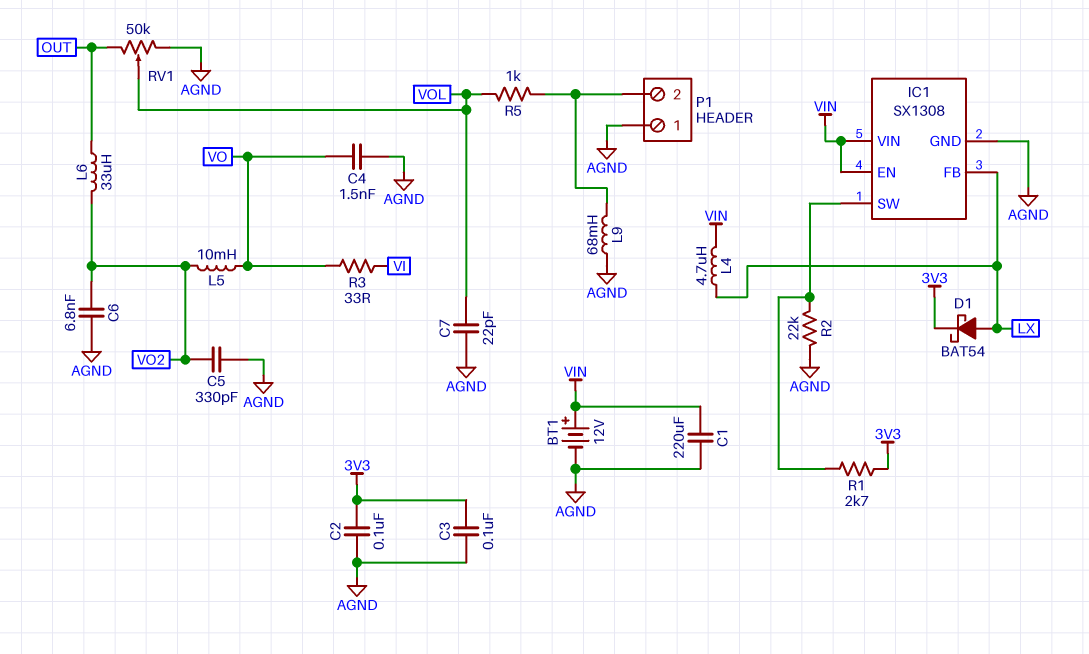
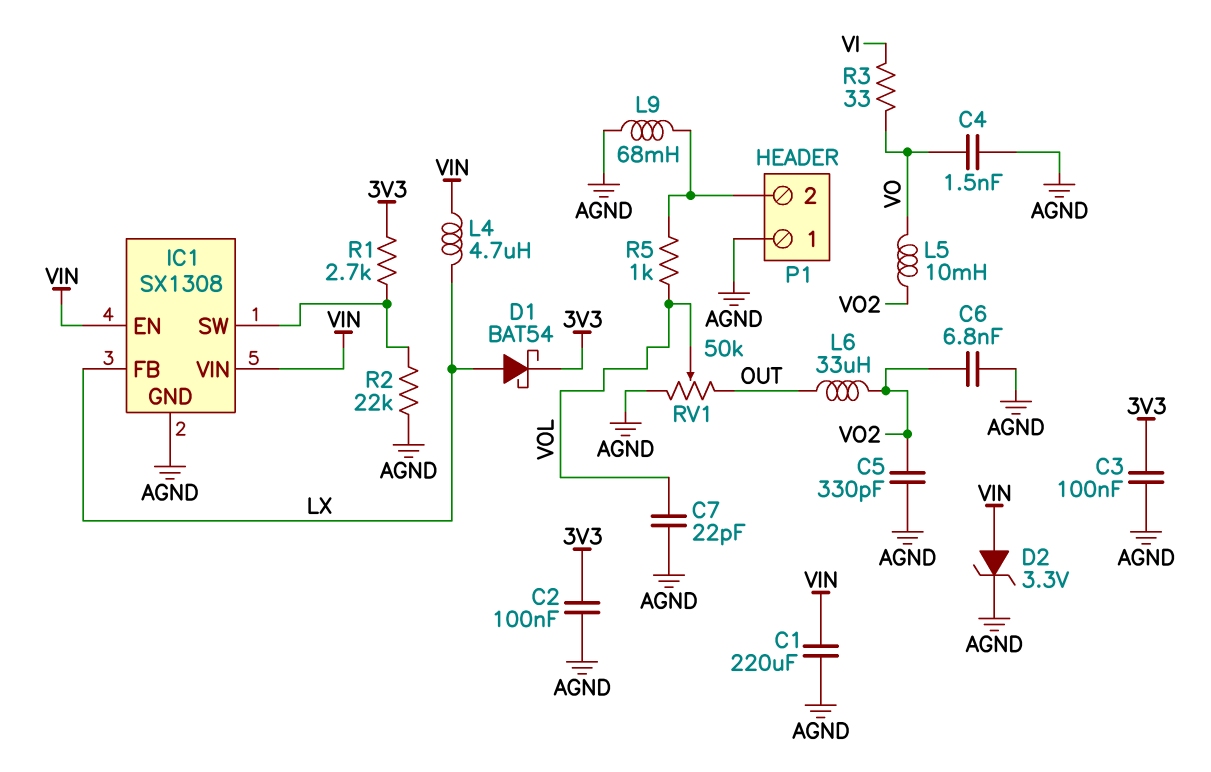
BT1: 12V (plus VIN, minus AGND) -> none
D2: none -> zener 3.3V (A VIN, K AGND)

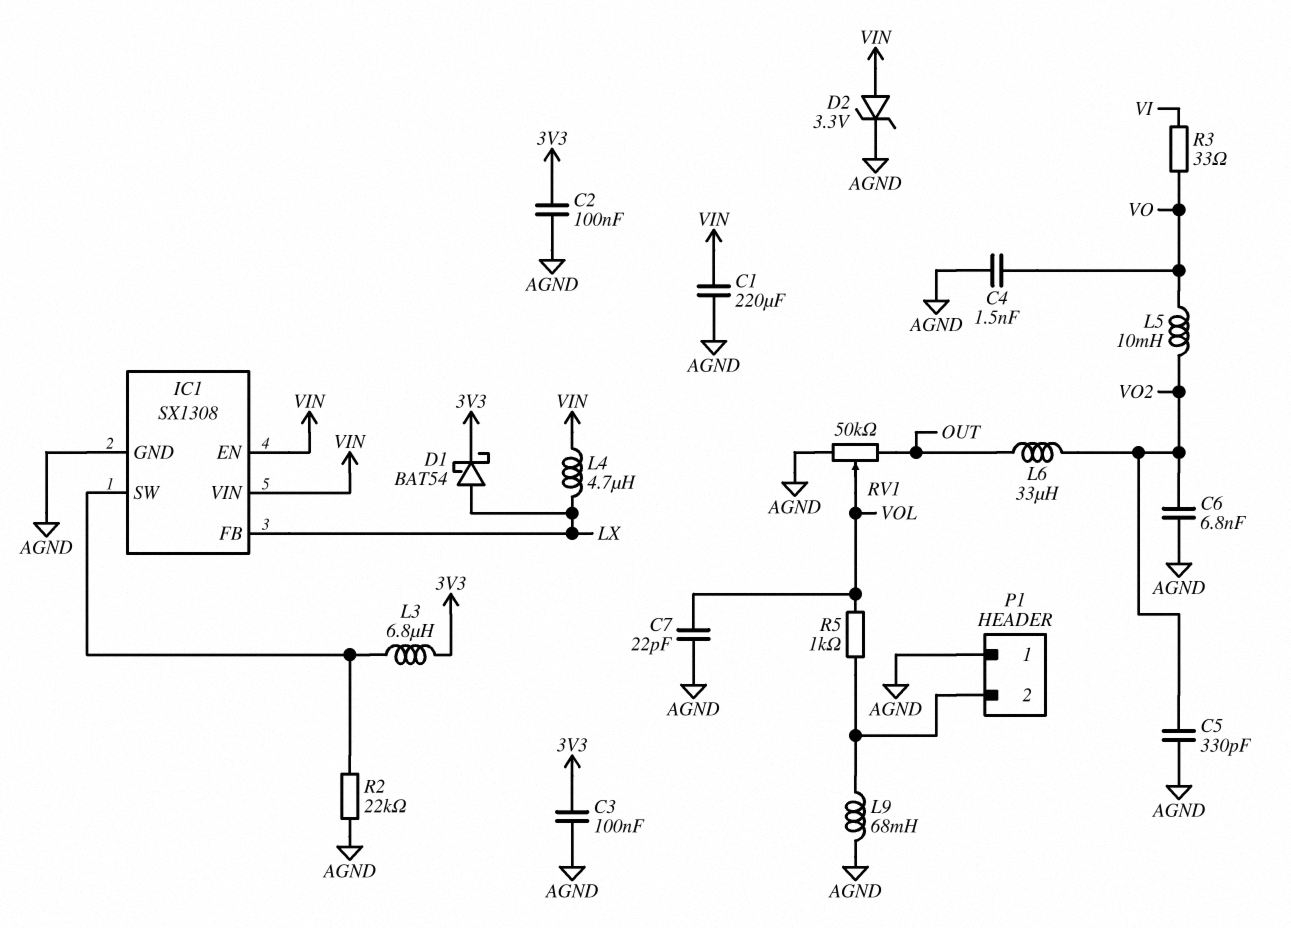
L3: none -> 6.8uH (3V3, IC1/SW)
R1: 2.7k (3V3, IC1/SW) -> none

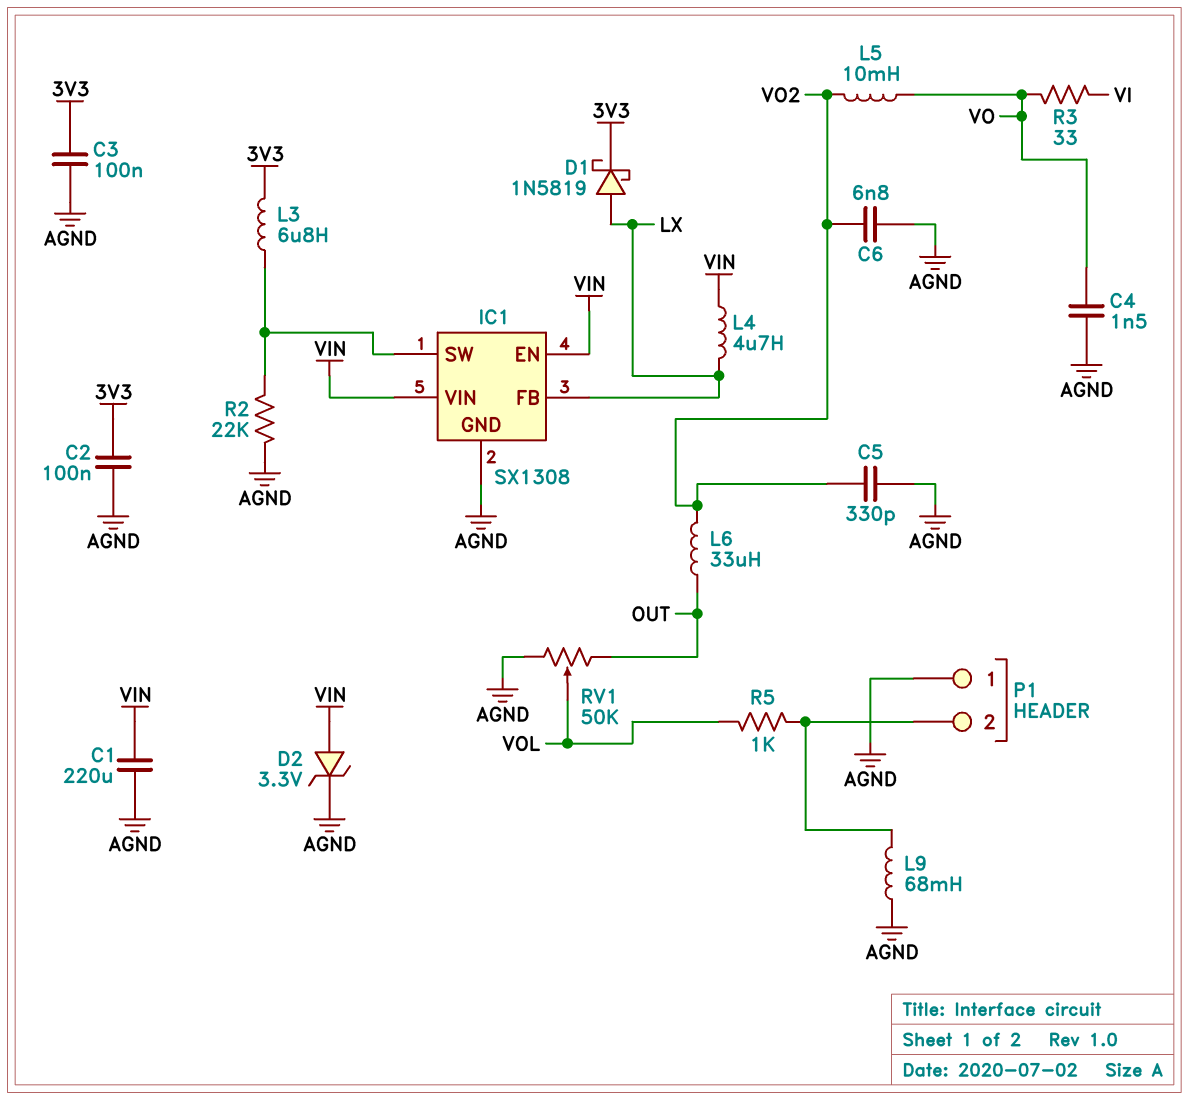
C7: 22pF (AGND, VOL) -> none
D1: schottky BAT54 (A LX, K 3V3) -> schottky 1N5819 (A LX, K 3V3)

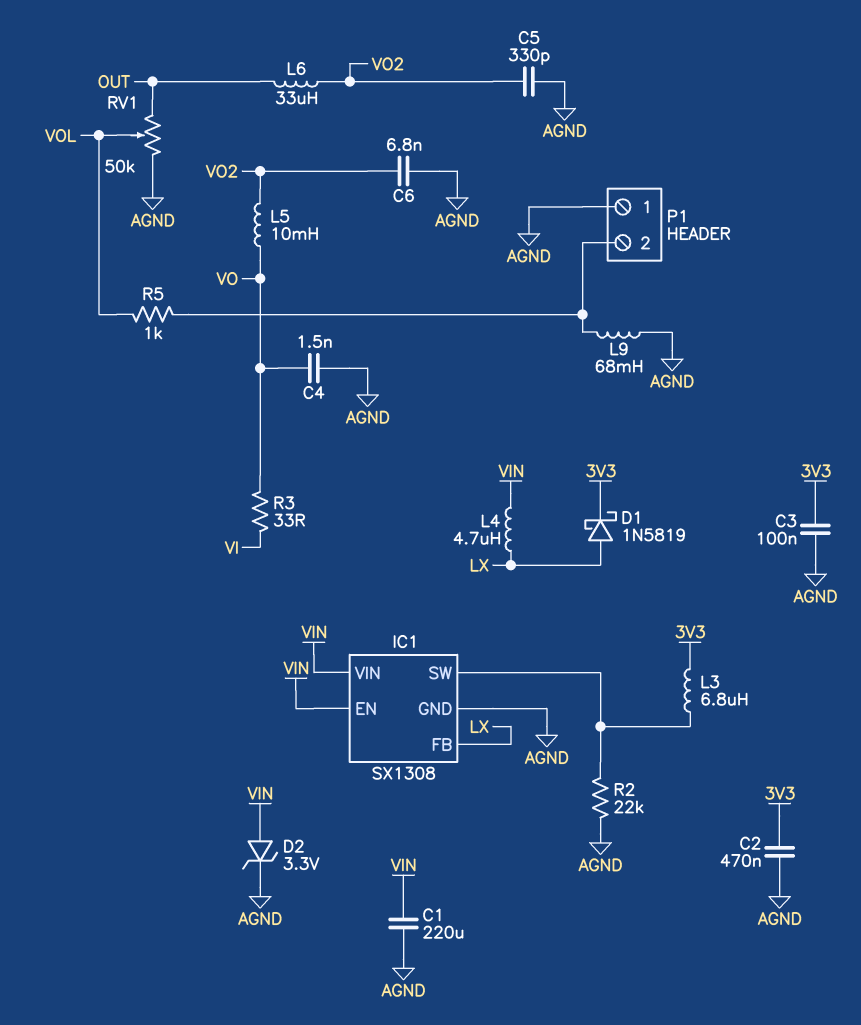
C2: 100nF (3V3, AGND) -> 470nF (3V3, AGND)

